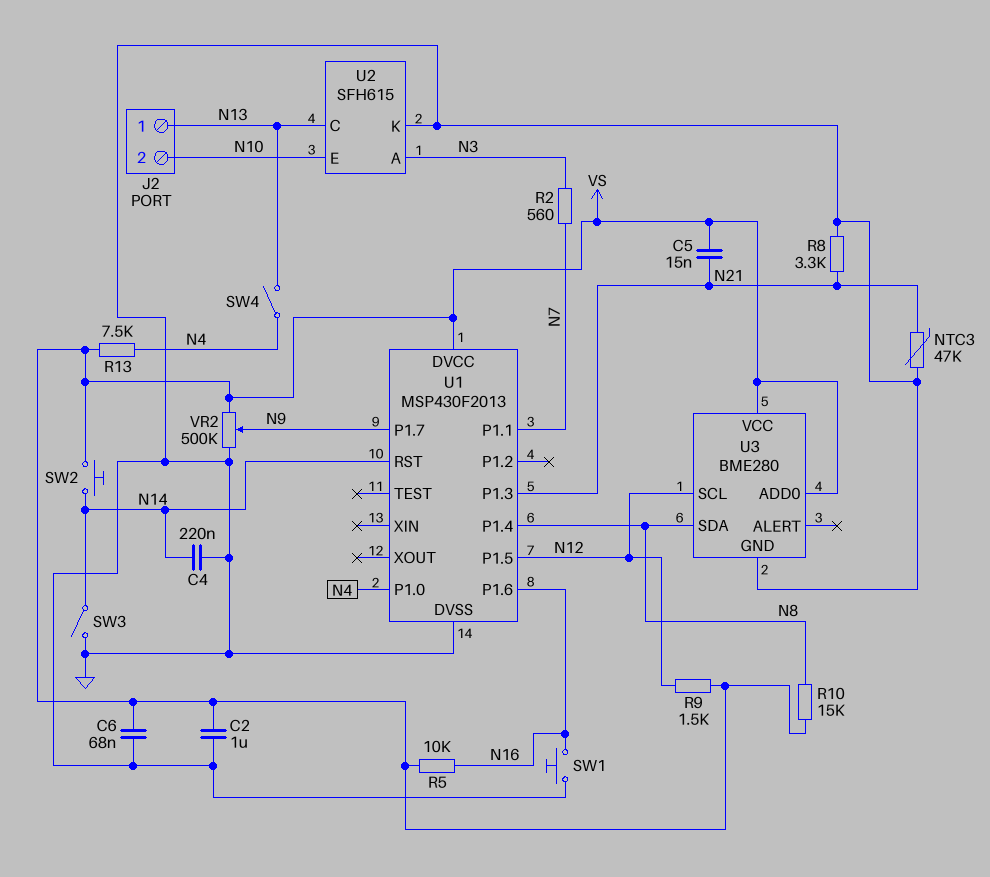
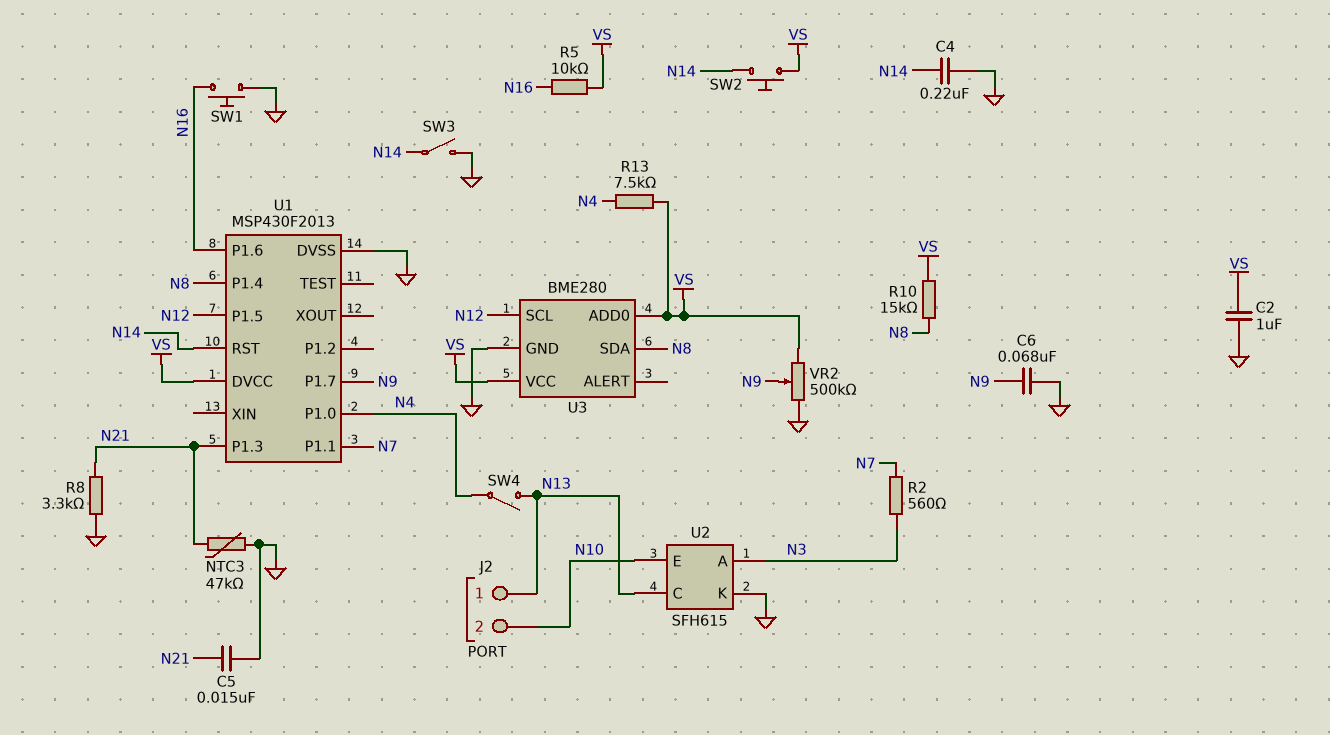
C5: 15nF (N21, VS) -> 15nF (GND, N21)
C6: 68nF (GND, VS) -> 68nF (GND, N9)
R9: 1.5k (N12, VS) -> none

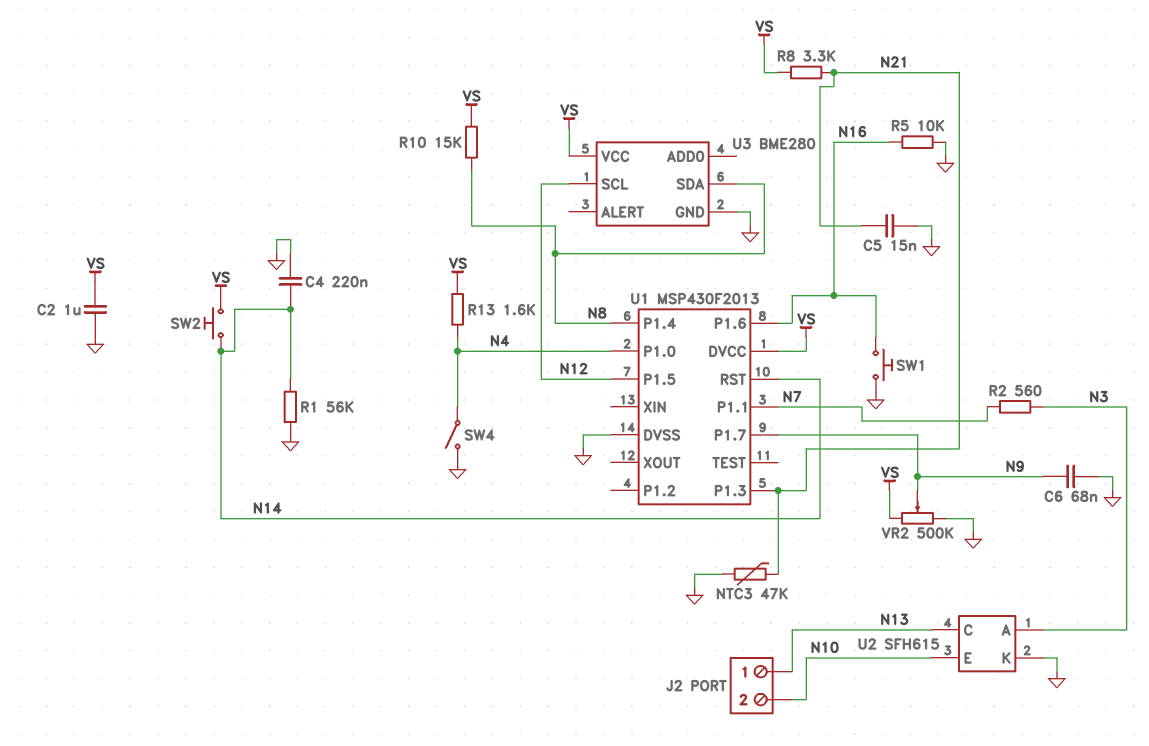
R1: none -> 56k (GND, N14)
R5: 10k (N16, VS) -> 10k (GND, N16)
R8: 3.3k (GND, N21) -> 3.3k (N21, VS)
R13: 7.5k (N4, VS) -> 1.6k (N4, VS)
SW3: switch (GND, N14) -> none
SW4: switch (N4, N13) -> switch (GND, N4)
U3 pin ADD0: VS -> none

